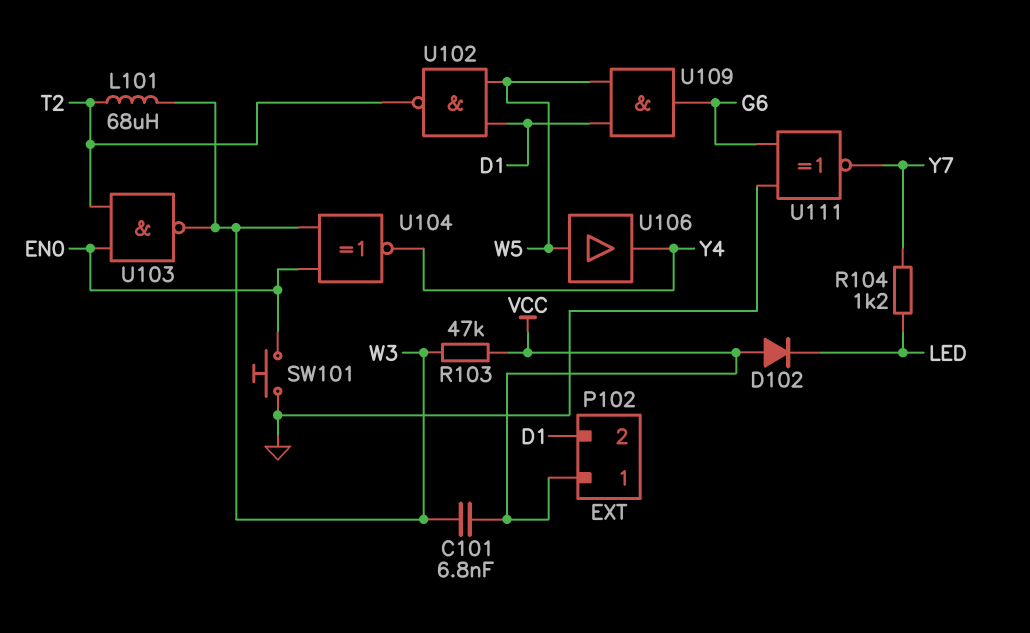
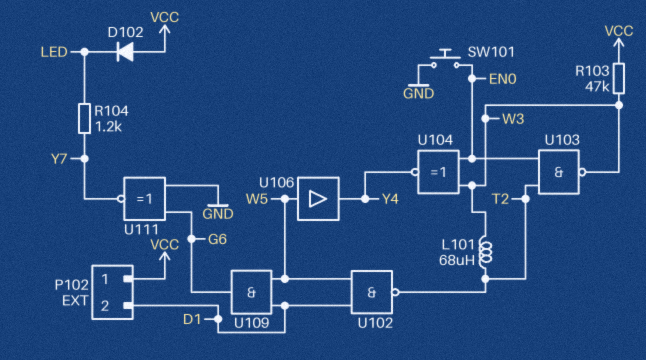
C101: 6.8nF (VCC, W3) -> none

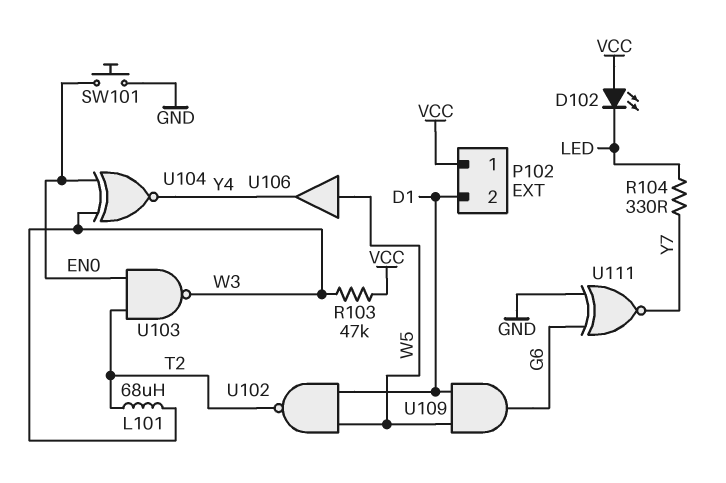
D102: diode (A VCC, K LED) -> LED (A VCC, K LED)
R104: 1.2k (LED, Y7) -> 330 (LED, Y7)

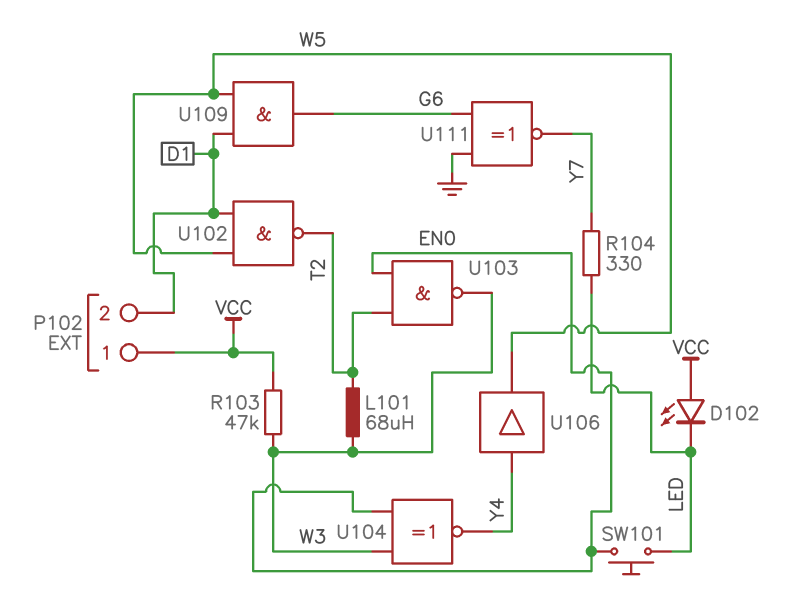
SW101: button (EN0, GND) -> button (EN0, LED)
U106: buffer (in W5, out Y4) -> buffer (in Y4, out W5)

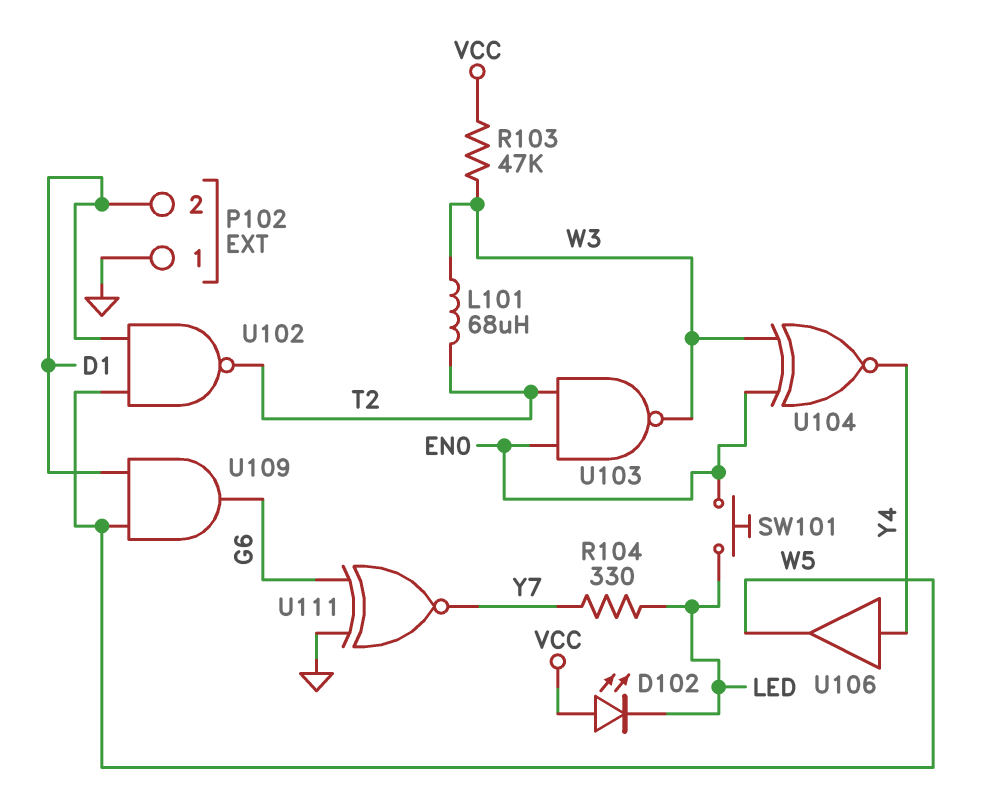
P102 pin 1: VCC -> GND

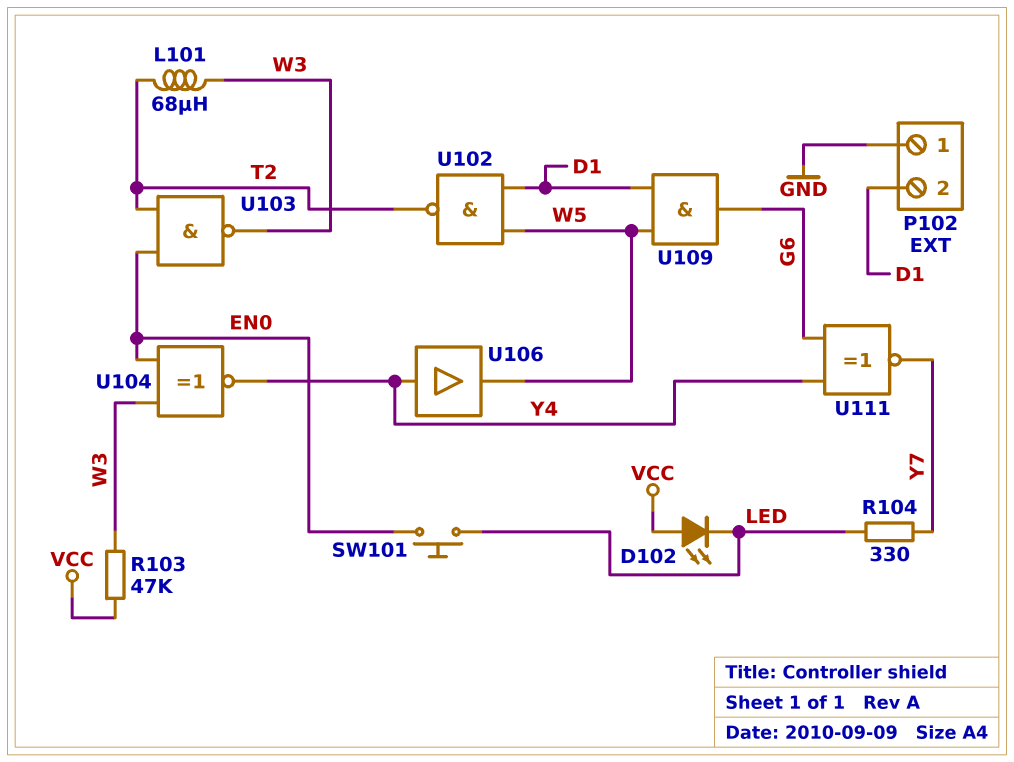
U111: XNOR (in G6, in GND, out Y7) -> XNOR (in G6, in Y4, out Y7)

